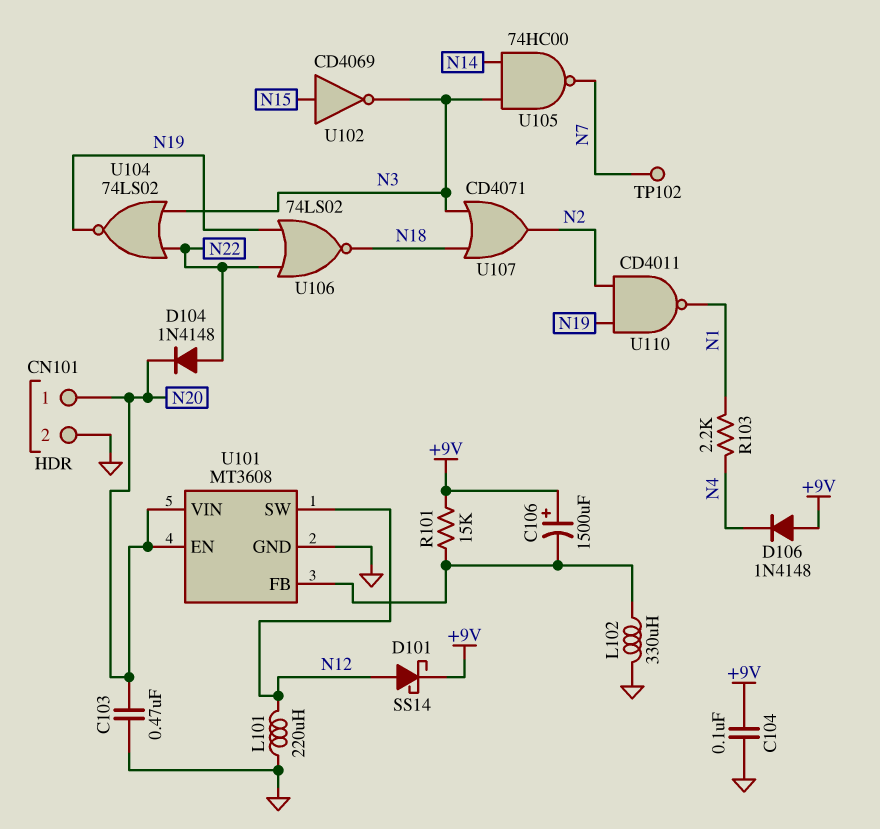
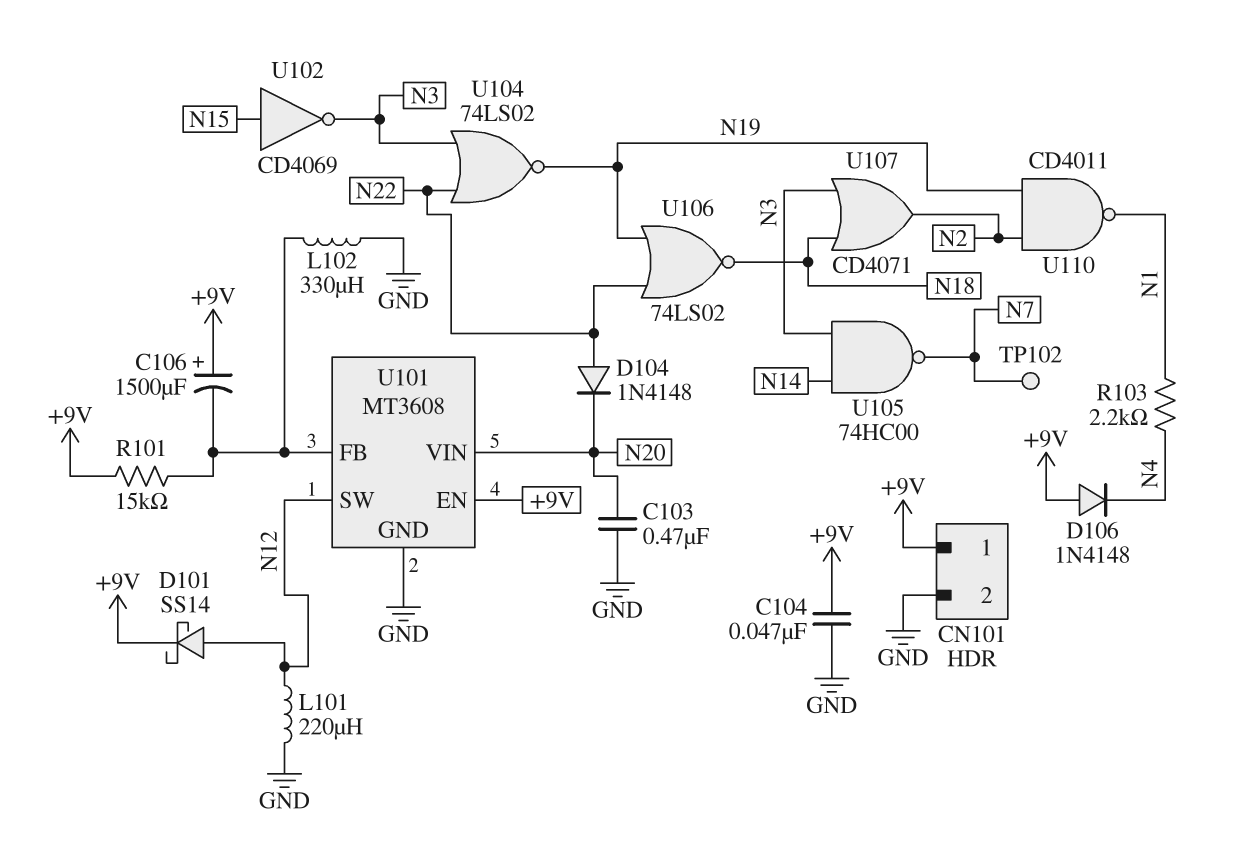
C104: 100nF (+9V, GND) -> 47nF (+9V, GND)
CN101 pin 1: N20 -> +9V
U101 pin EN: N20 -> +9V

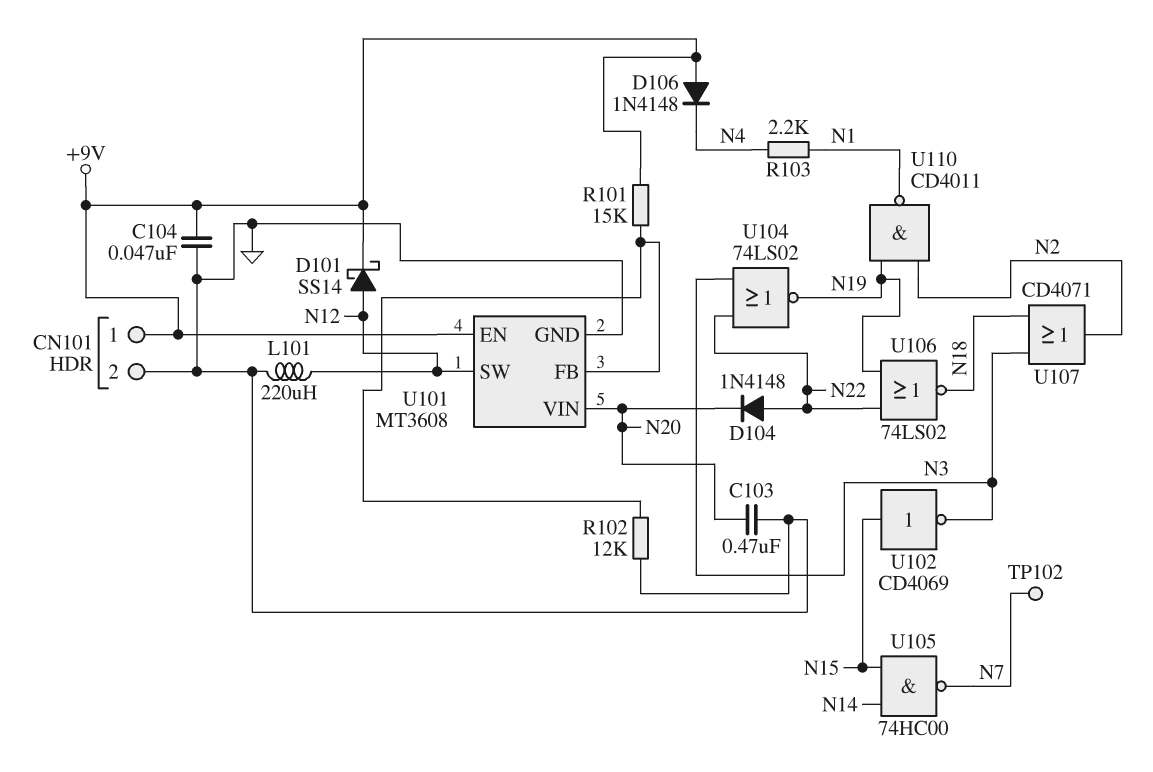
C106: 1500uF (plus +9V, minus U101/FB) -> none
L102: 330uH (GND, U101/FB) -> none
R102: none -> 12k (GND, U101/FB)
U105: NAND 74HC00 (in N3, in N14, out N7) -> NAND 74HC00 (in N14, in N15, out N7)

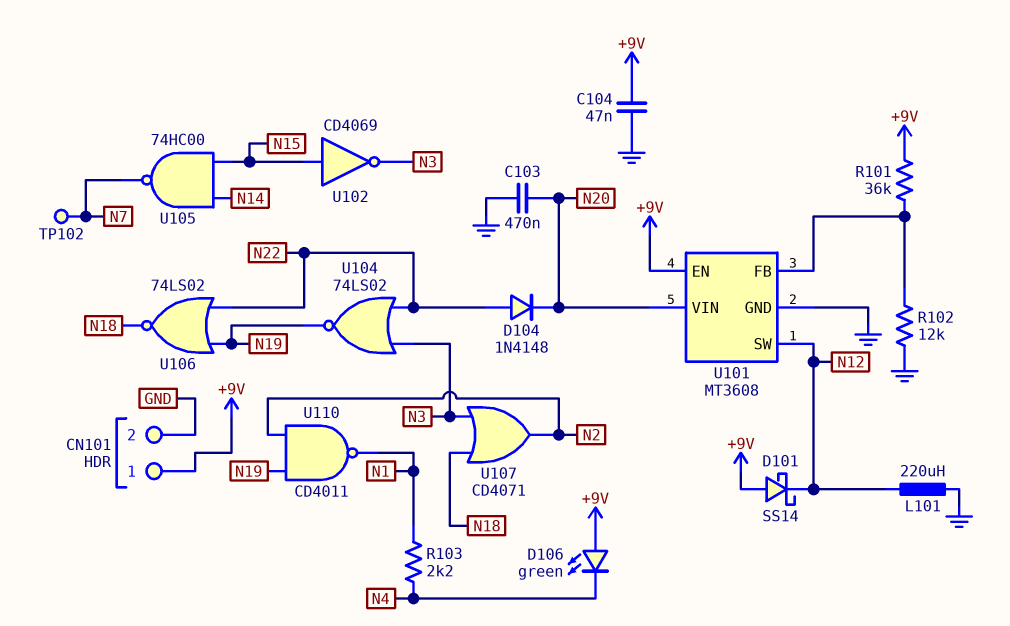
D101: schottky SS14 (A N12, K +9V) -> schottky SS14 (A +9V, K N12)
D106: diode 1N4148 (A +9V, K N4) -> LED green (A +9V, K N4)
R101: 15k (+9V, U101/FB) -> 36k (+9V, U101/FB)

